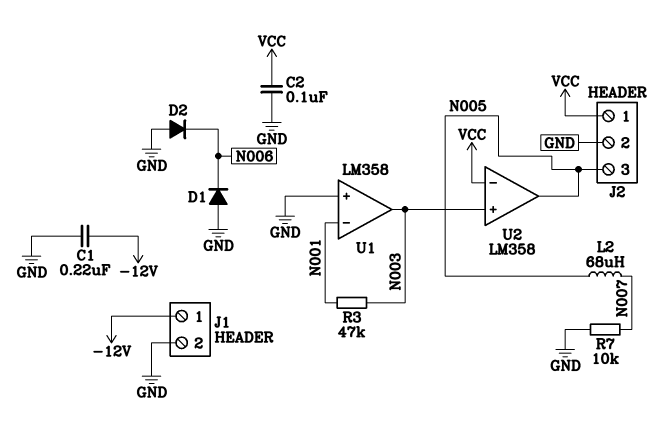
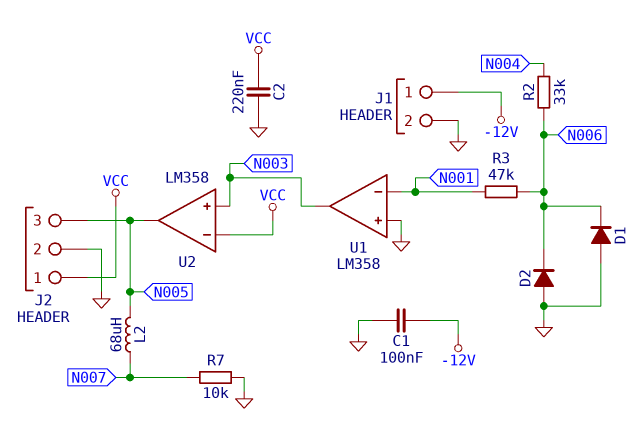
C1: 220nF (-12V, GND) -> 100nF (-12V, GND)
C2: 100nF (GND, VCC) -> 220nF (GND, VCC)
R2: none -> 33k (N004, N006)
R3: 47k (N001, N003) -> 47k (N001, N006)

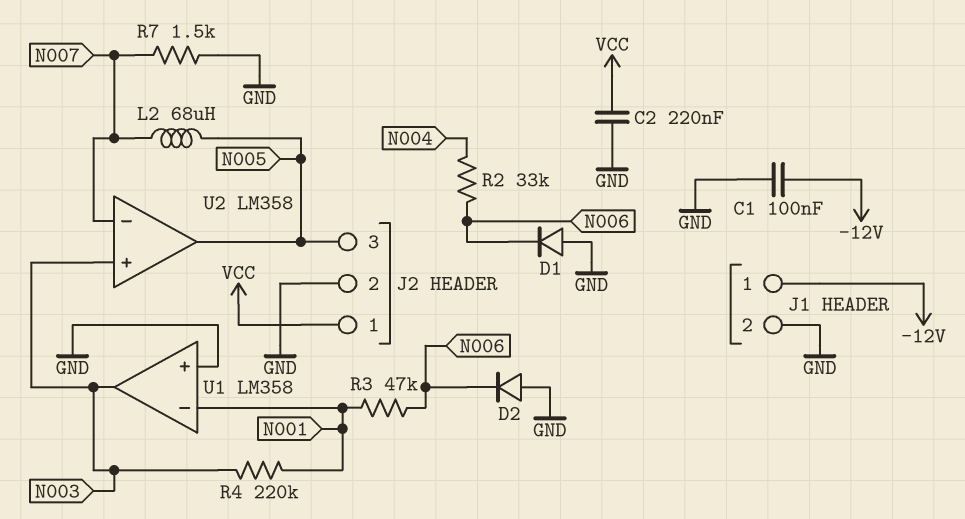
R4: none -> 220k (N001, N003)
R7: 10k (GND, N007) -> 1.5k (GND, N007)
U2 pin in-: VCC -> N007

